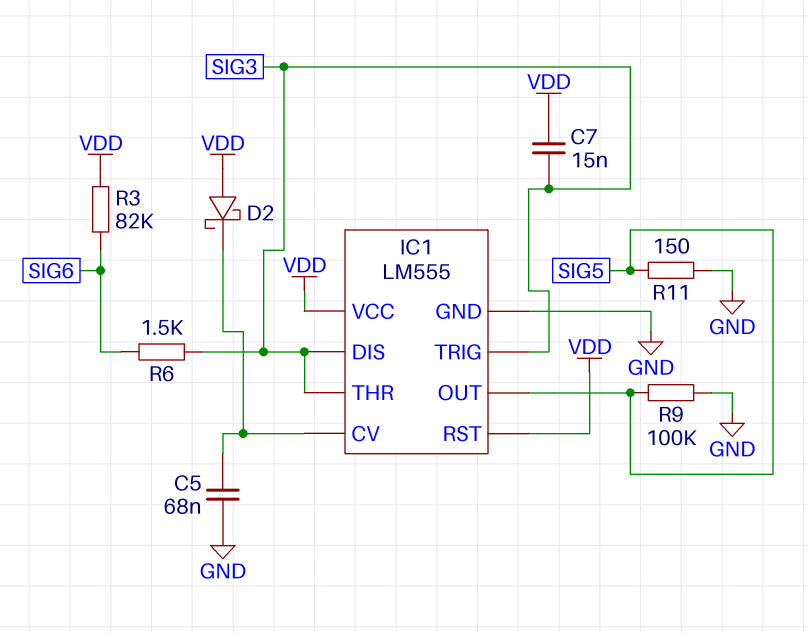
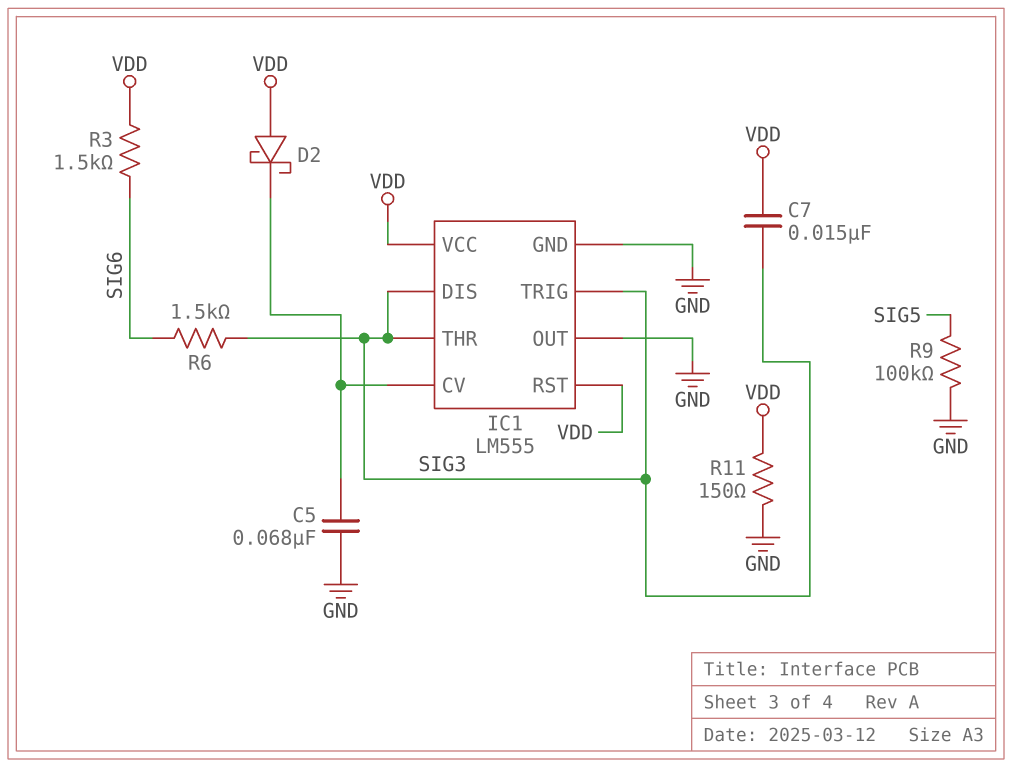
IC1 pin OUT: SIG5 -> GND
R3: 82k (SIG6, VDD) -> 1.5k (SIG6, VDD)
R11: 150 (GND, SIG5) -> 150 (GND, VDD)

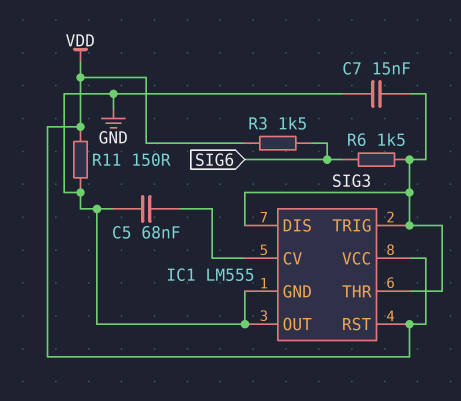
C7: 15nF (SIG3, VDD) -> 15nF (GND, SIG3)
D2: schottky (A VDD, K IC1/CV) -> none
R9: 100k (GND, SIG5) -> none

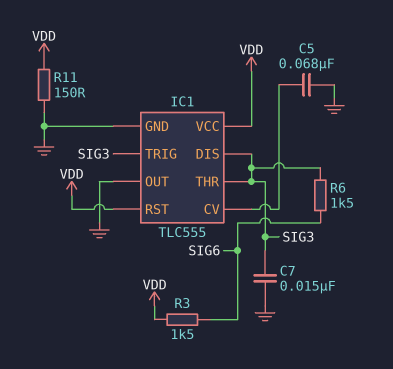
IC1: LM555 -> TLC555

